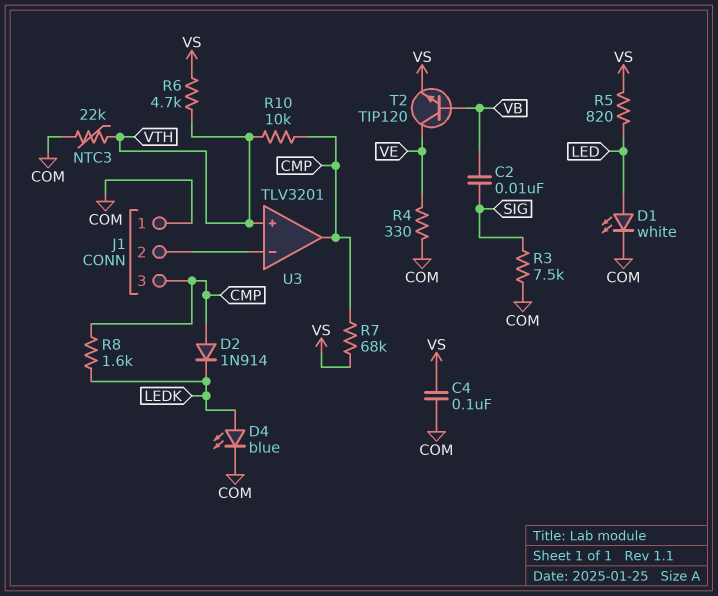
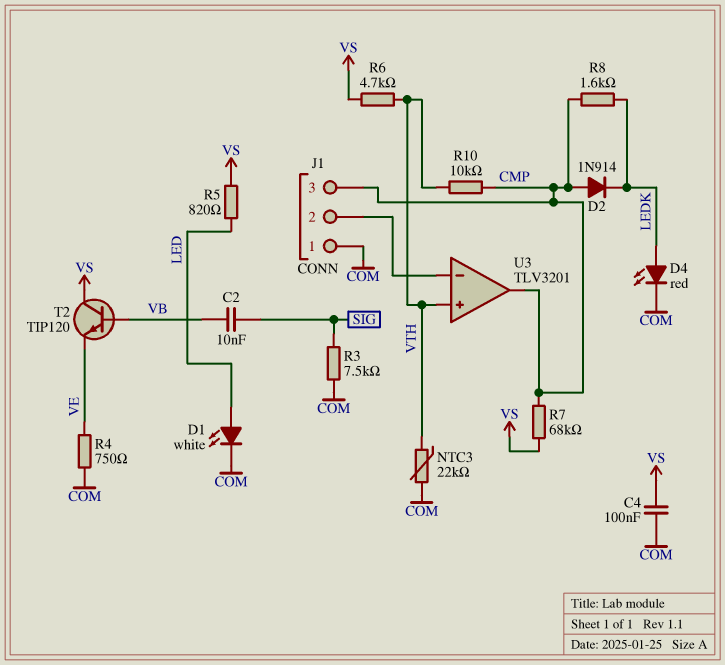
D4: LED blue (A LEDK, K COM) -> LED red (A LEDK, K COM)
R4: 330 (COM, VE) -> 750 (COM, VE)
T2: NPN TIP120 (B VB, C VE, E VS) -> NPN TIP120 (B VB, C VS, E VE)

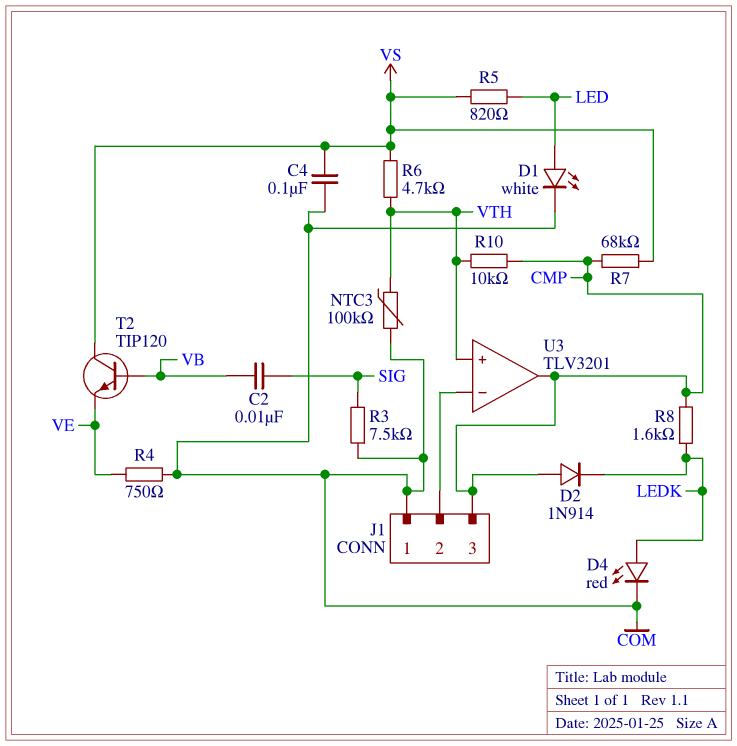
NTC3: 22k (COM, VTH) -> 100k (COM, VTH)

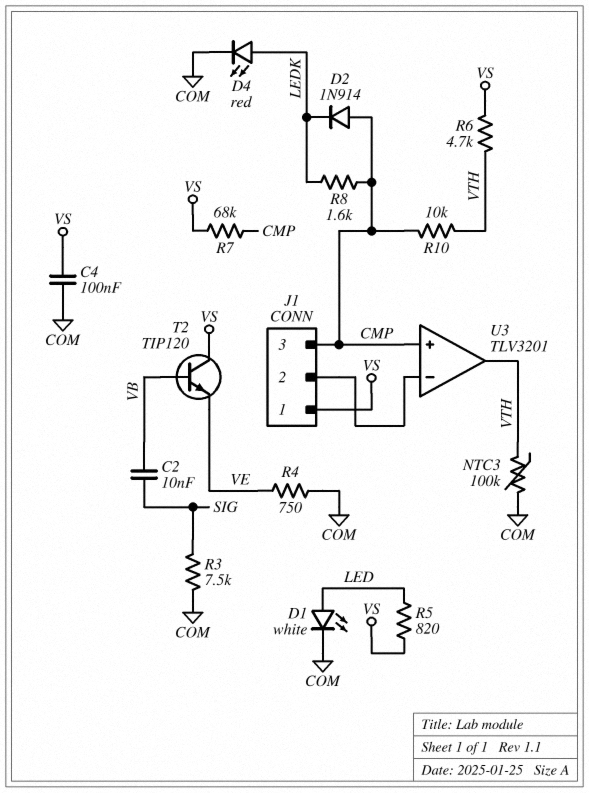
J1 pin 1: COM -> VS
U3 pin in+: VTH -> CMP
U3 pin out: CMP -> VTH

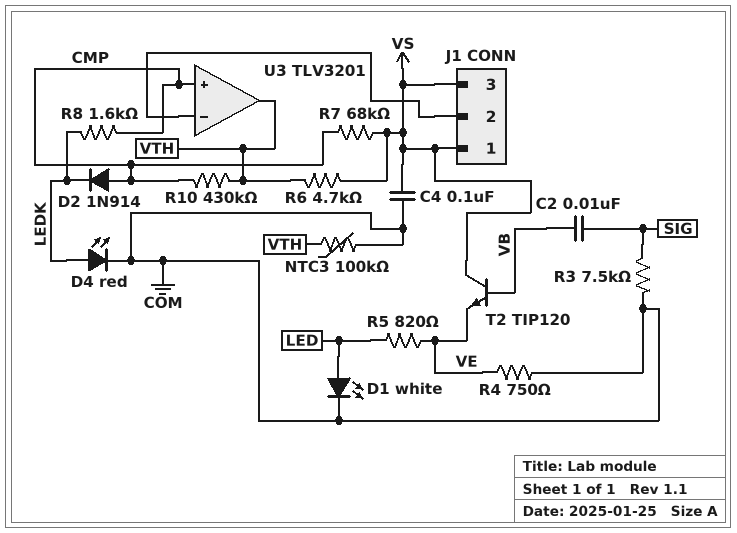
J1 pin 3: CMP -> VS
R5: 820 (LED, VS) -> 820 (LED, VE)
R10: 10k (CMP, VTH) -> 430k (CMP, VTH)

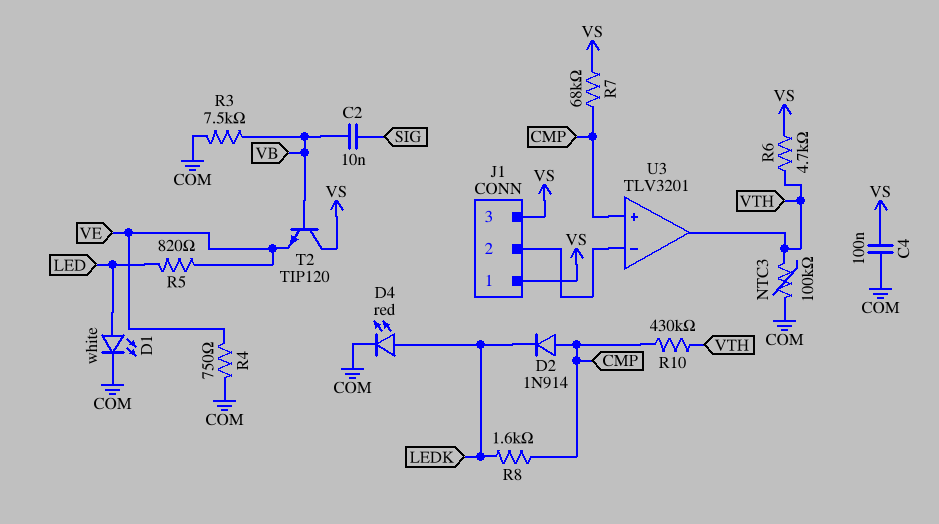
R3: 7.5k (COM, SIG) -> 7.5k (COM, VB)

